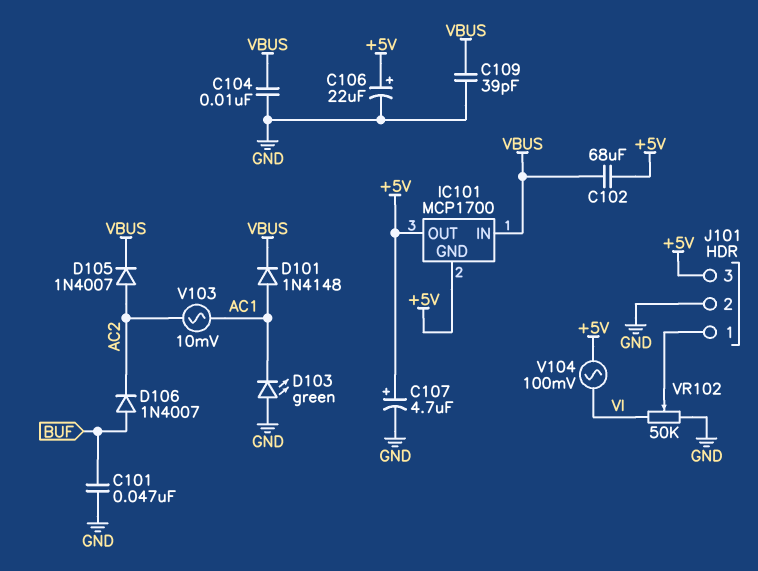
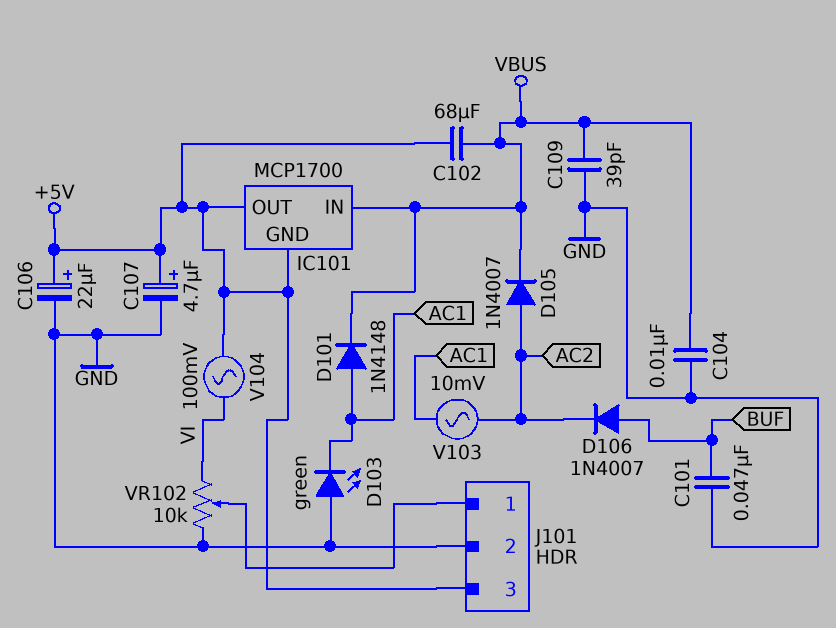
VR102: 50k (GND, VI, wiper J101/1) -> 10k (GND, VI, wiper J101/1)

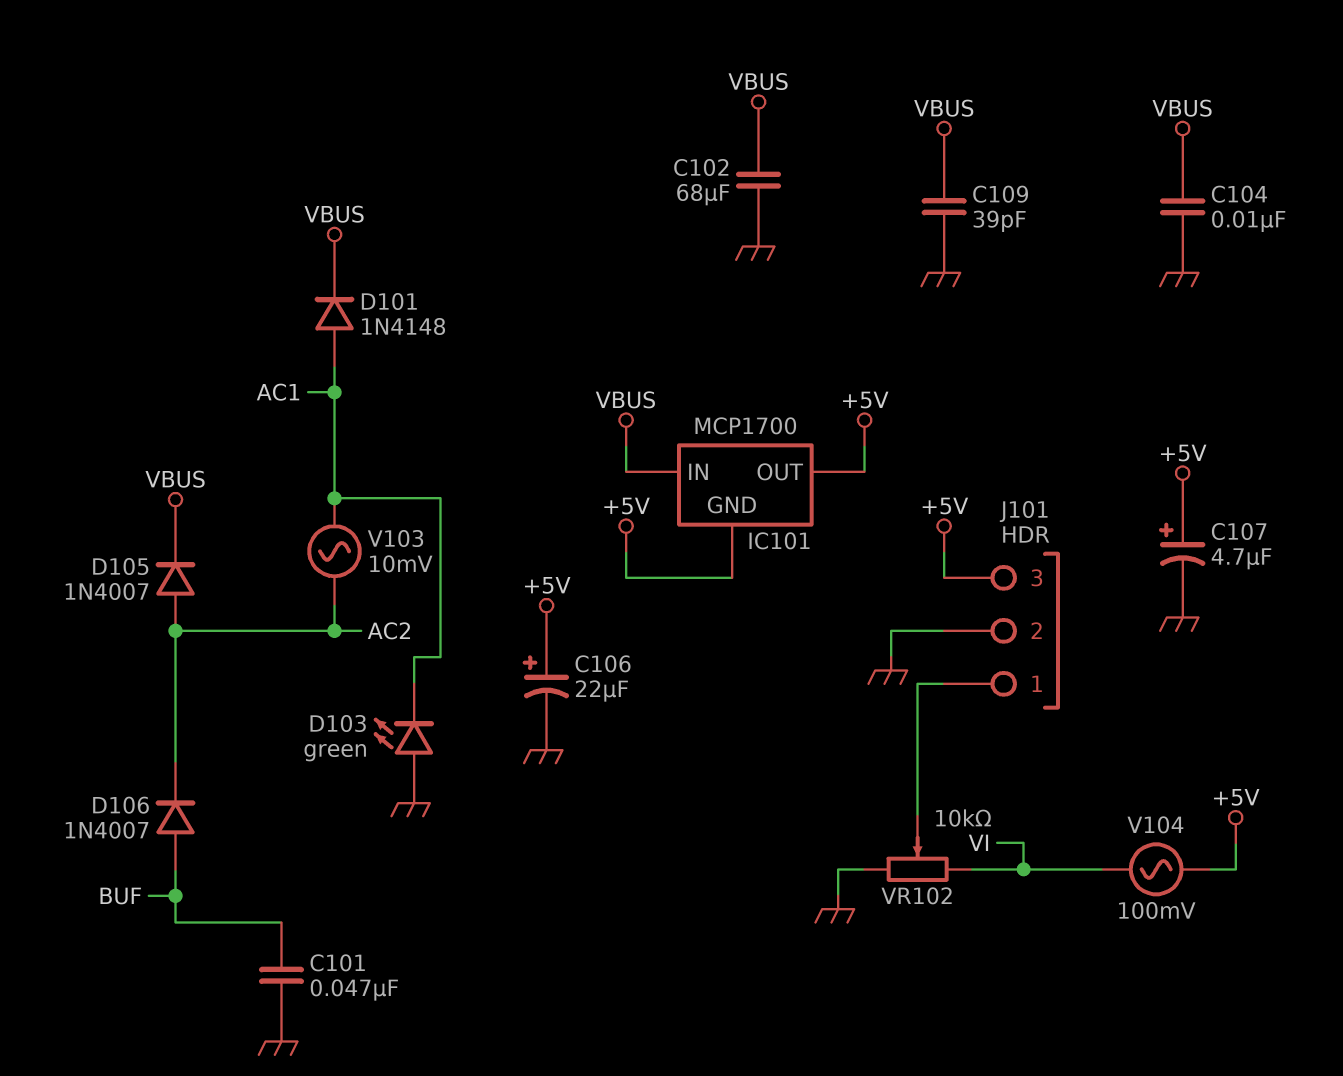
C102: 68uF (+5V, VBUS) -> 68uF (GND, VBUS)

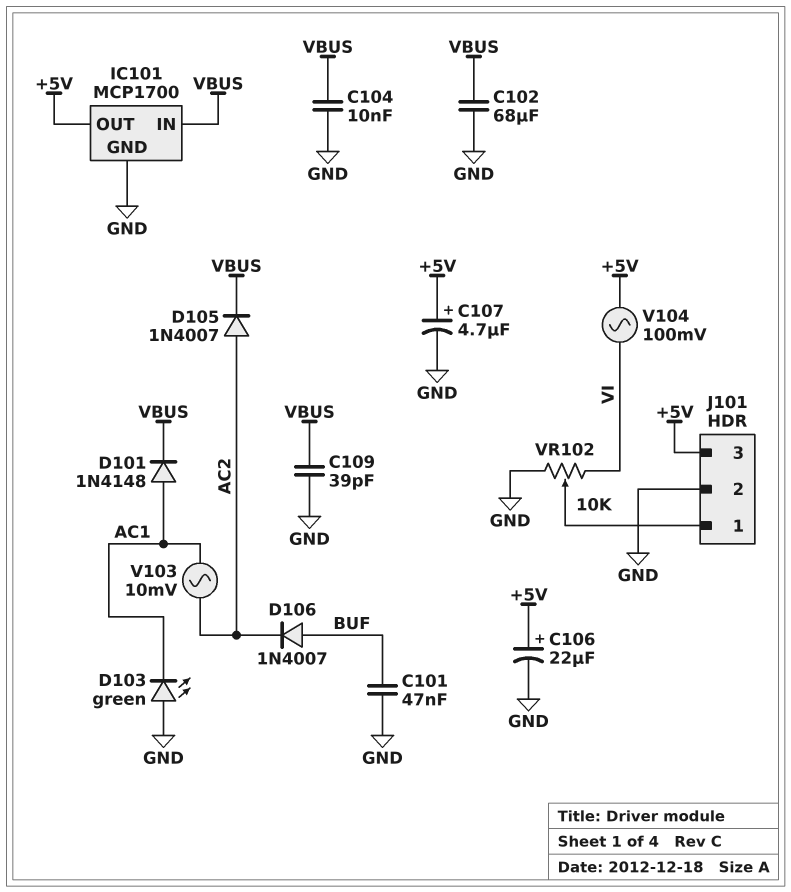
IC101 pin GND: +5V -> GND

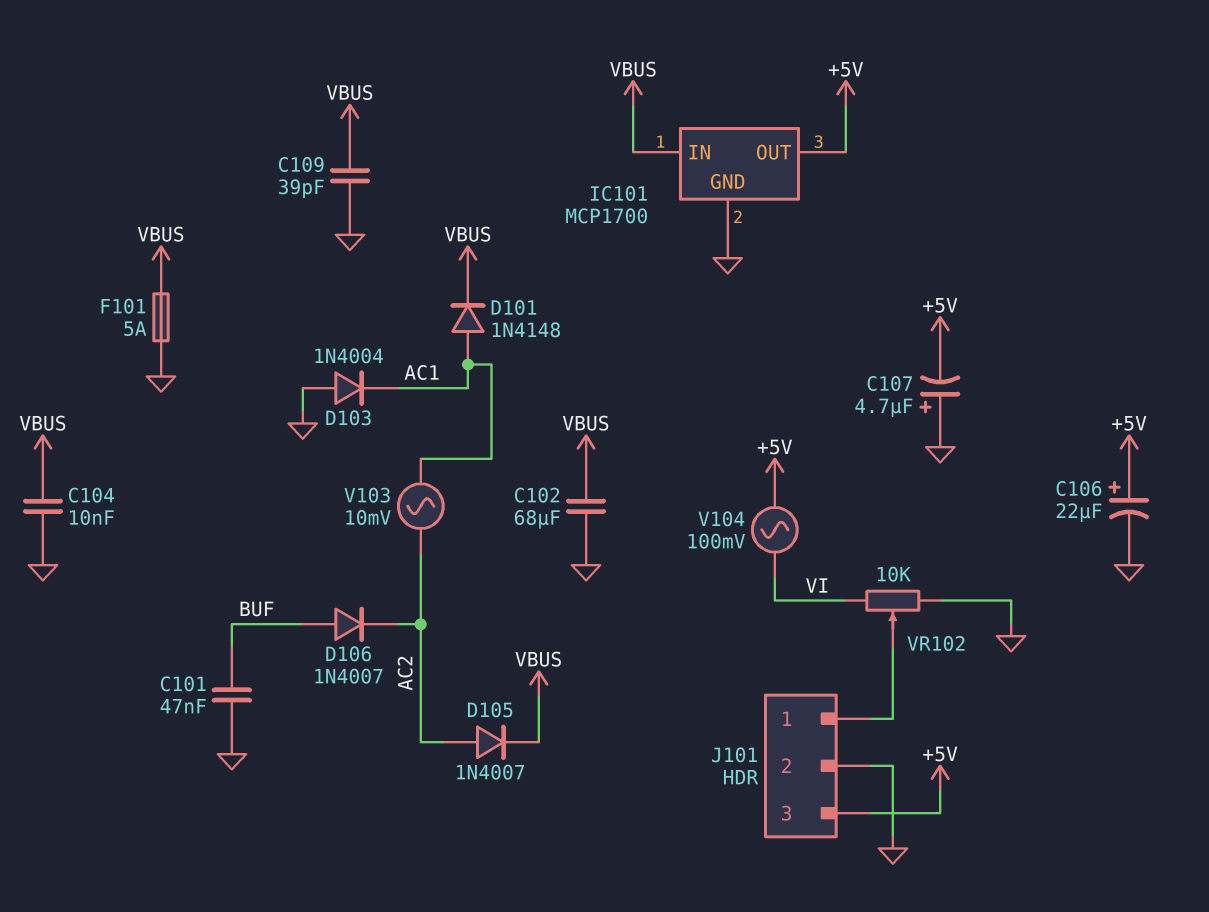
C107: 4.7uF (plus +5V, minus GND) -> 4.7uF (plus GND, minus +5V)
D103: LED green (A GND, K AC1) -> diode 1N4004 (A GND, K AC1)
F101: none -> 5A (GND, VBUS)

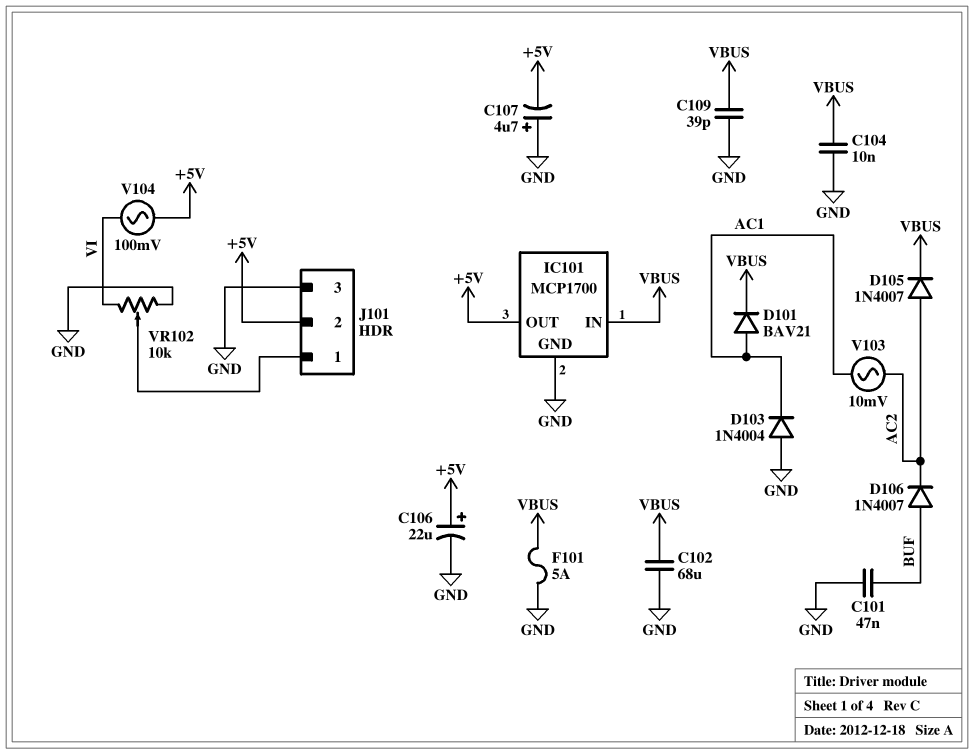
D101: diode 1N4148 (A AC1, K VBUS) -> diode BAV21 (A AC1, K VBUS)
J101 pin 2: GND -> +5V
J101 pin 3: +5V -> GND

